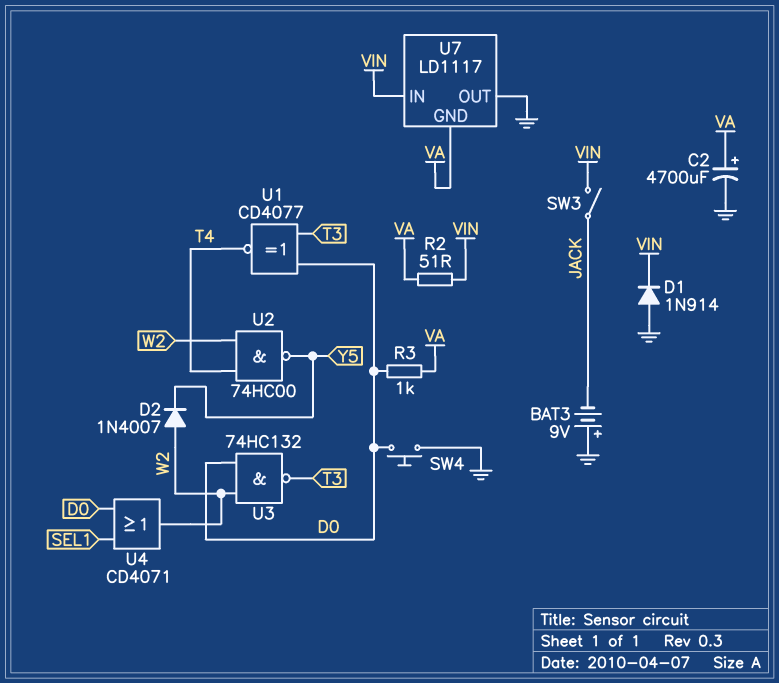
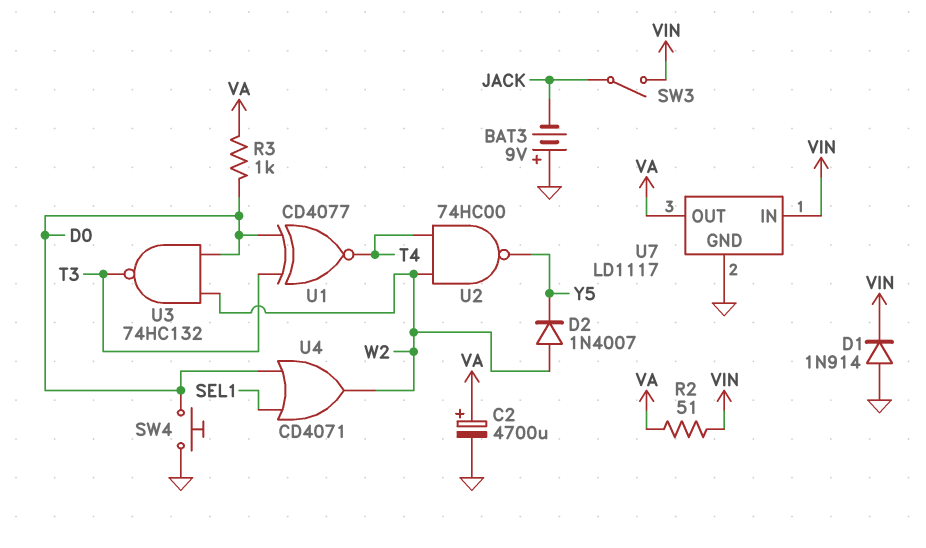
U7 pin GND: VA -> GND
U7 pin OUT: GND -> VA

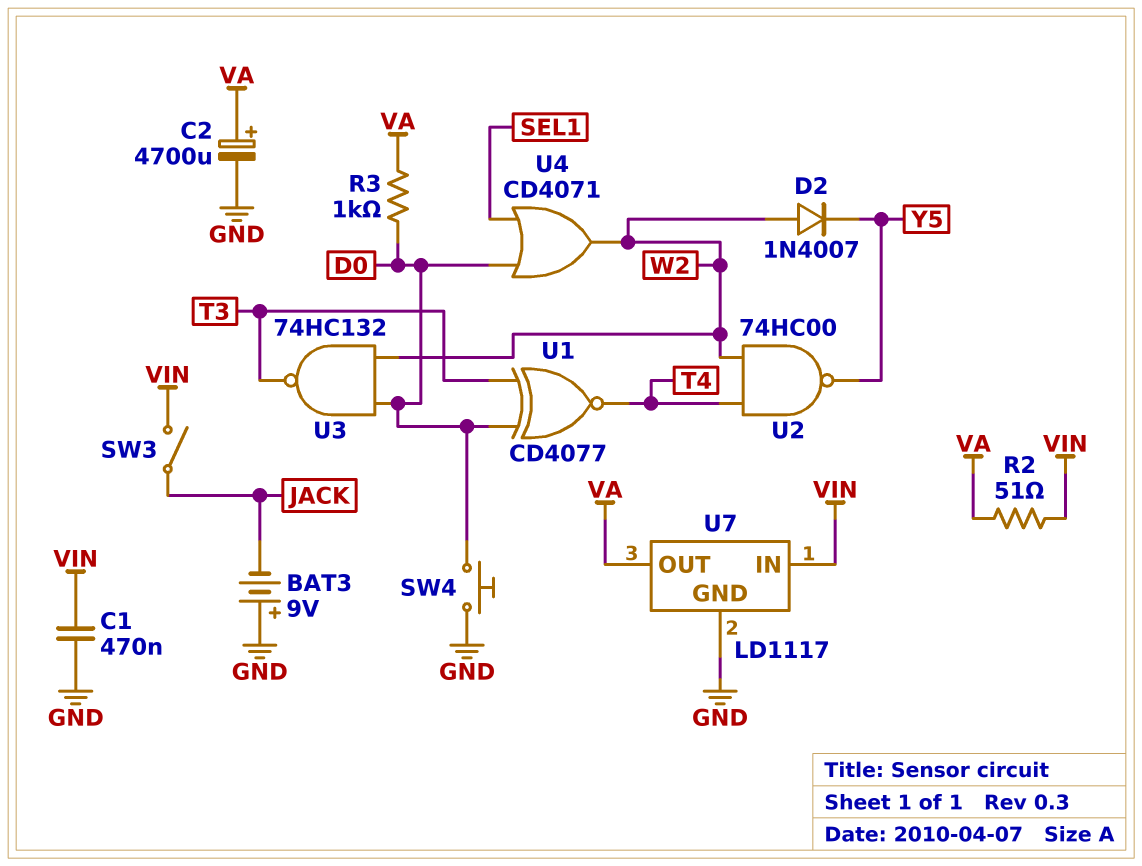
C1: none -> 470nF (GND, VIN)
D1: diode 1N914 (A GND, K VIN) -> none

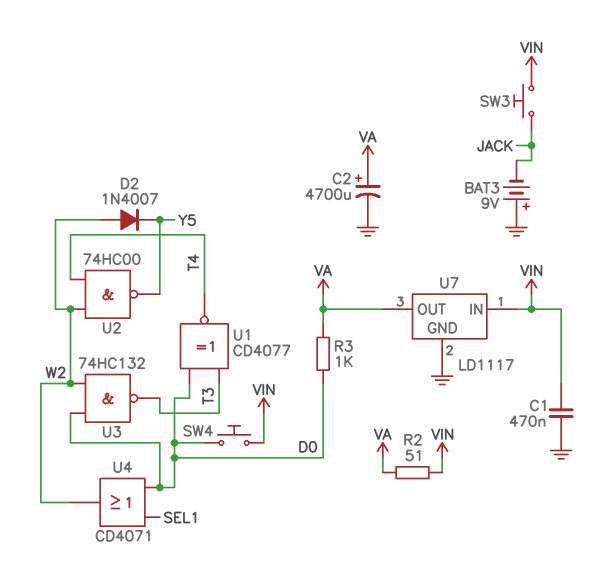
SW3: switch (JACK, VIN) -> button (JACK, VIN)
SW4: button (D0, GND) -> button (D0, VIN)

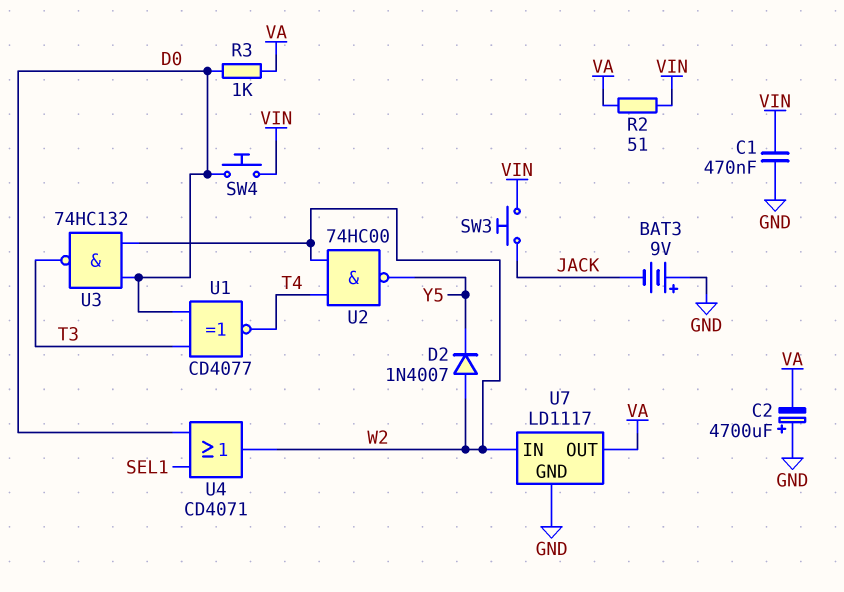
C2: 4700uF (plus VA, minus GND) -> 4700uF (plus GND, minus VA)
U7 pin IN: VIN -> W2

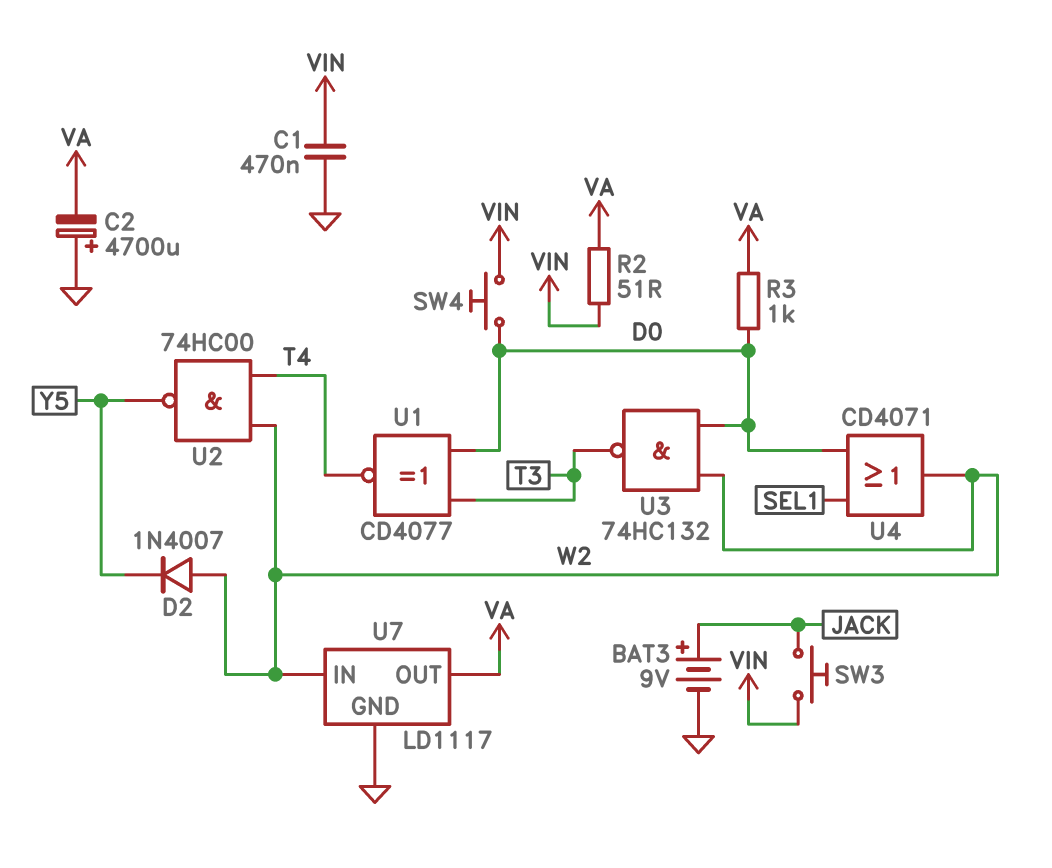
BAT3: 9V (plus GND, minus JACK) -> 9V (plus JACK, minus GND)

